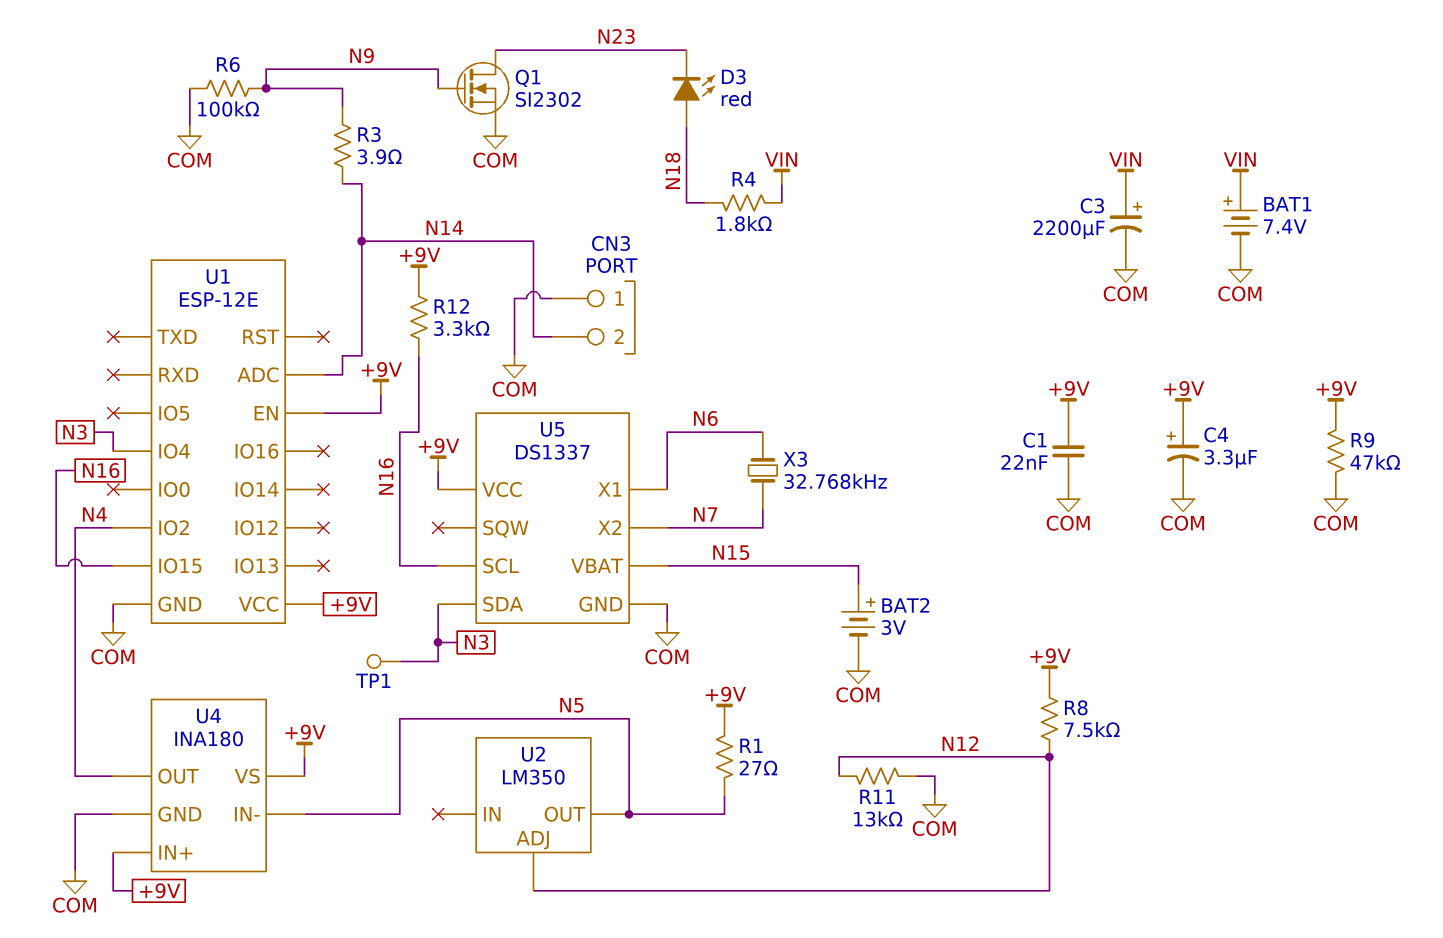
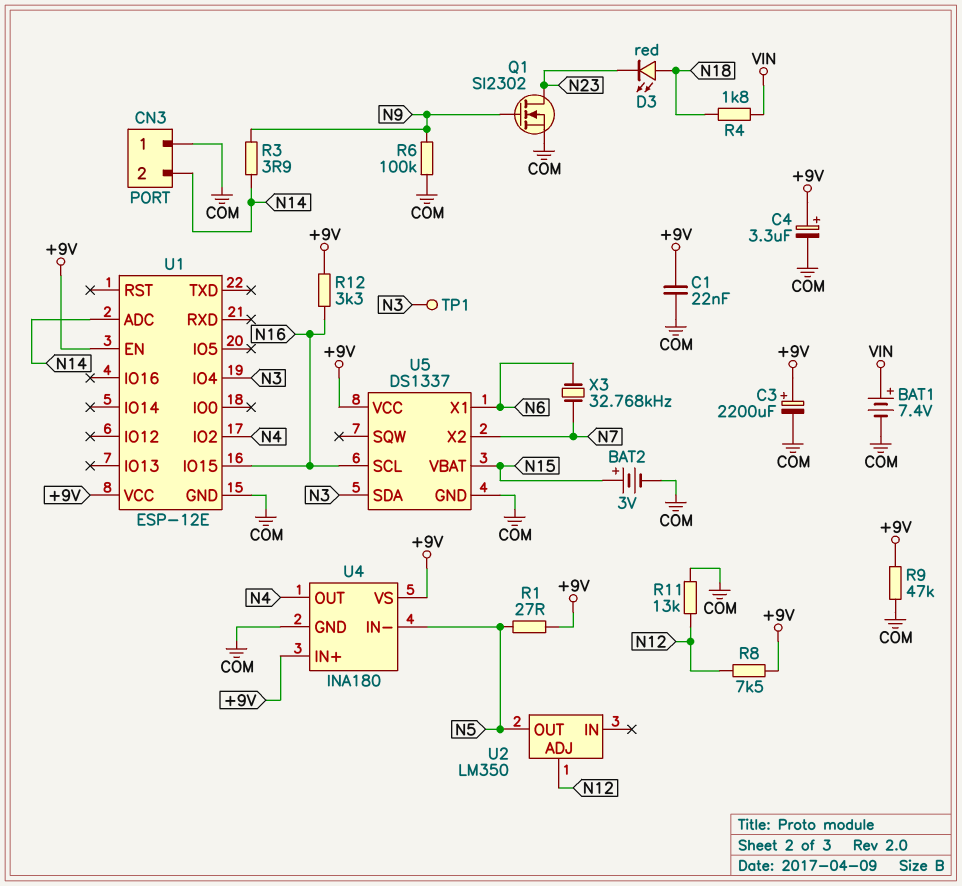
C3: 2200uF (plus VIN, minus COM) -> 2200uF (plus +9V, minus COM)

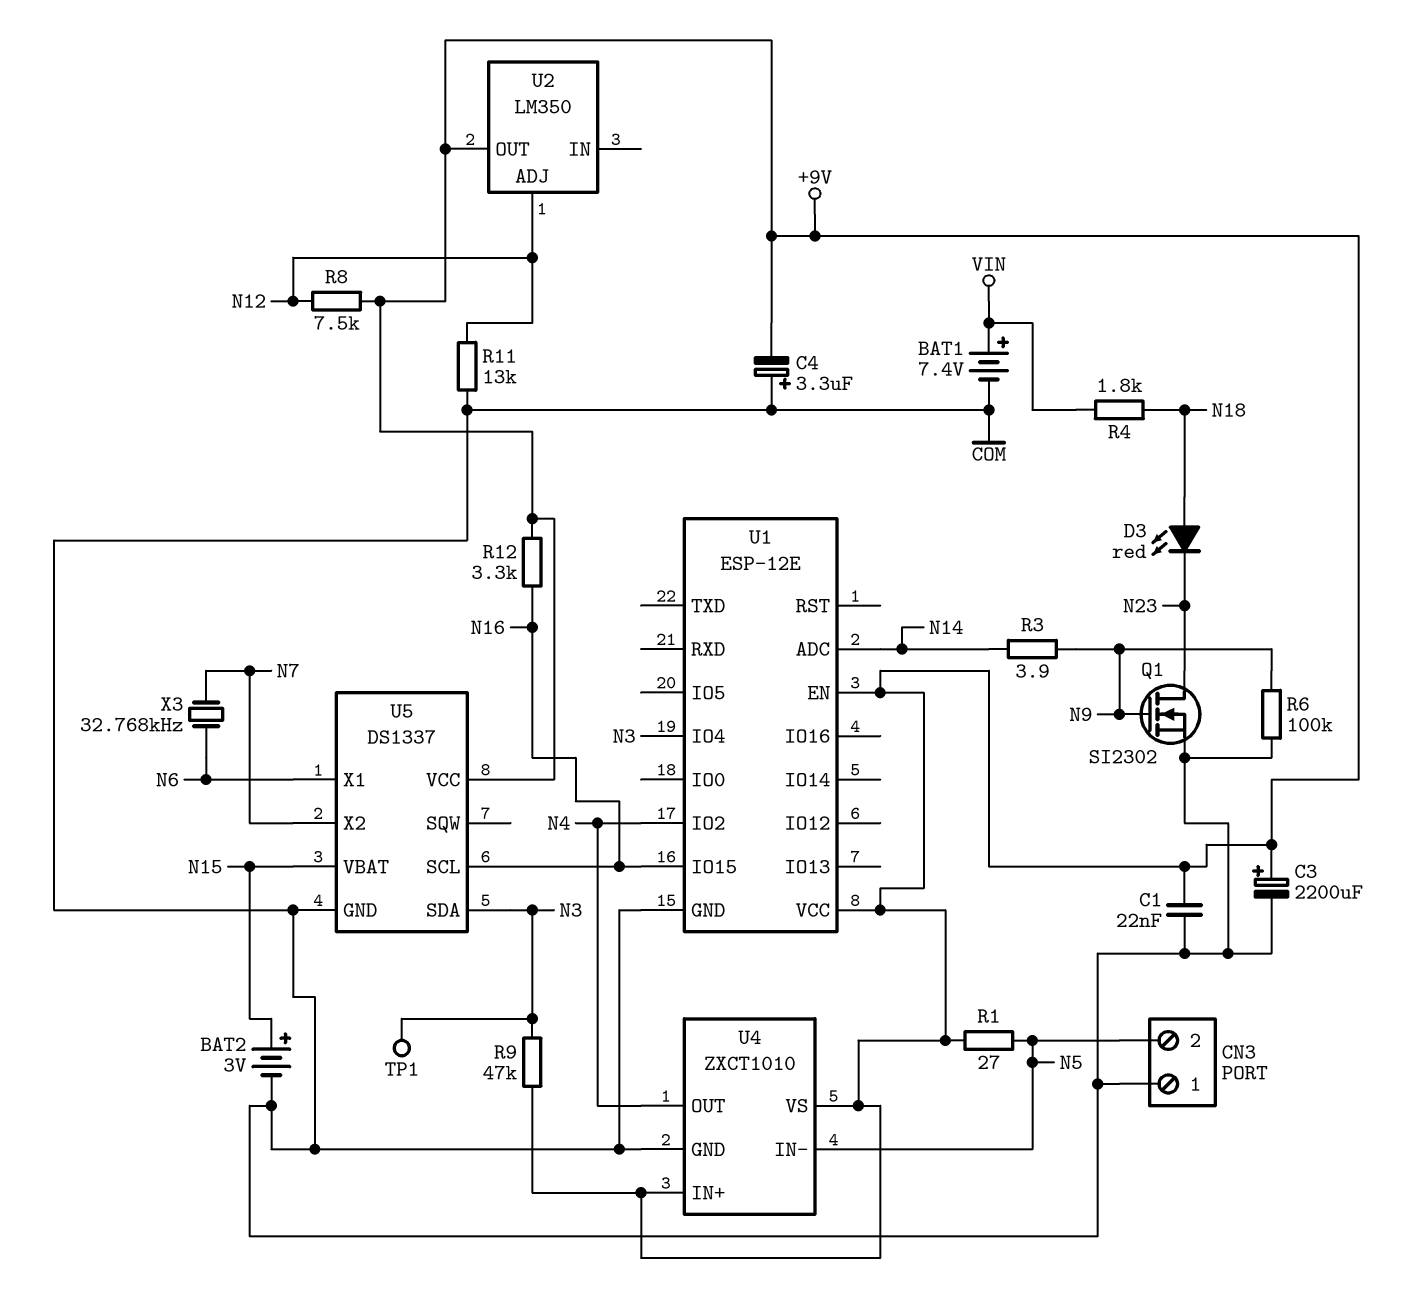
C4: 3.3uF (plus +9V, minus COM) -> 3.3uF (plus COM, minus +9V)
CN3 pin 2: N14 -> N5
R9: 47k (+9V, COM) -> 47k (+9V, N3)
U2 pin OUT: N5 -> +9V
U4: INA180 -> ZXCT1010

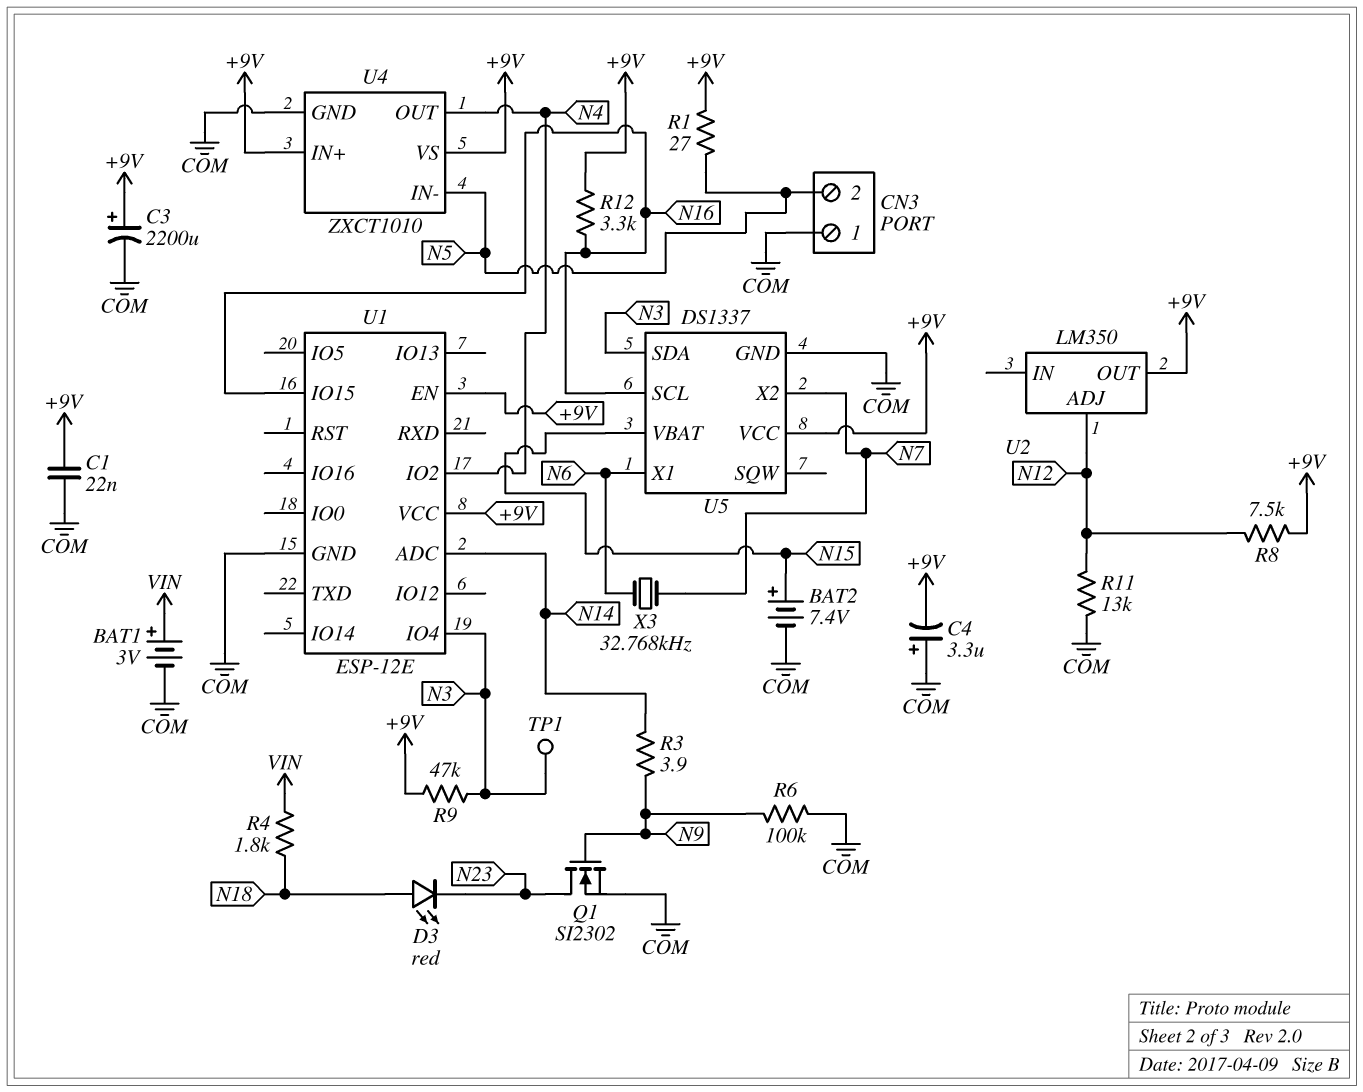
BAT1: 7.4V (plus VIN, minus COM) -> 3V (plus VIN, minus COM)
BAT2: 3V (plus N15, minus COM) -> 7.4V (plus N15, minus COM)

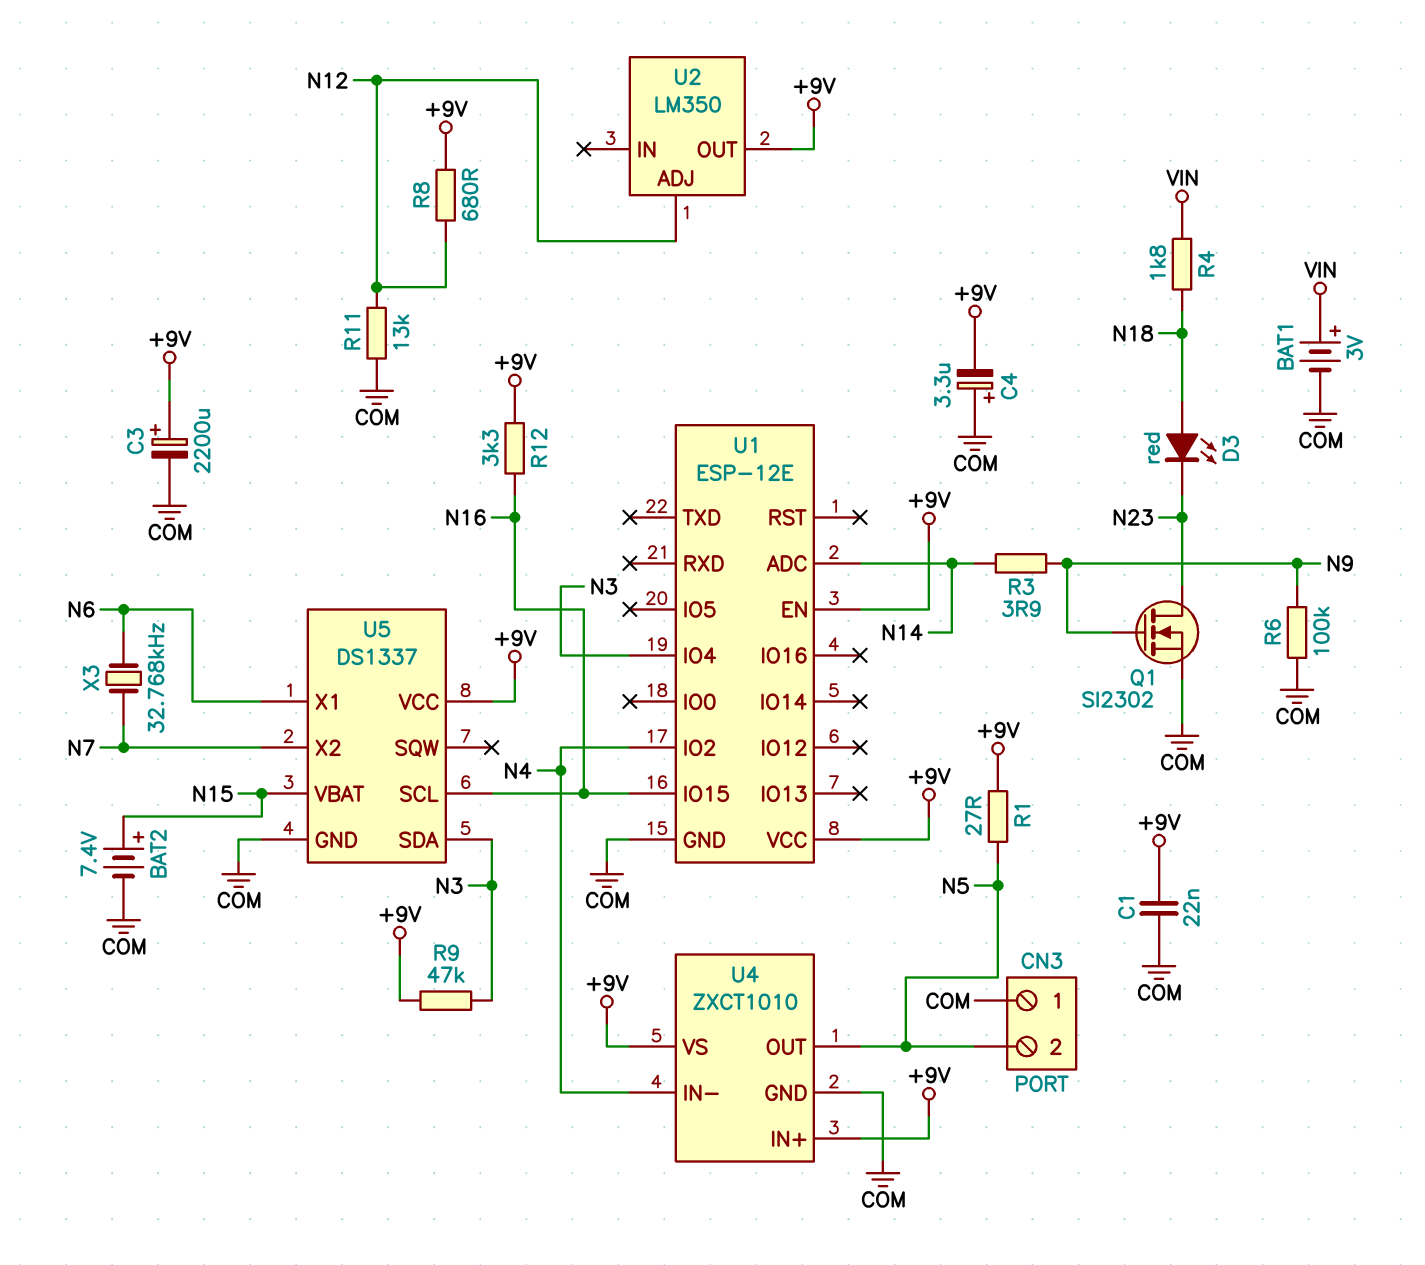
R8: 7.5k (+9V, N12) -> 680 (+9V, N12)
TP1: test point (N3) -> none
U4 pin IN-: N5 -> N4
U4 pin OUT: N4 -> N5

